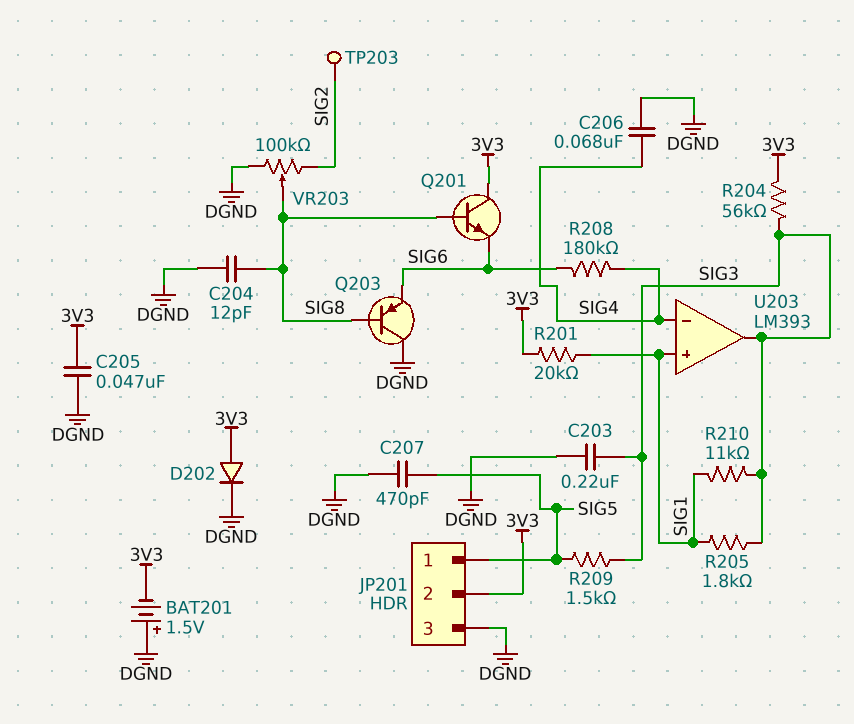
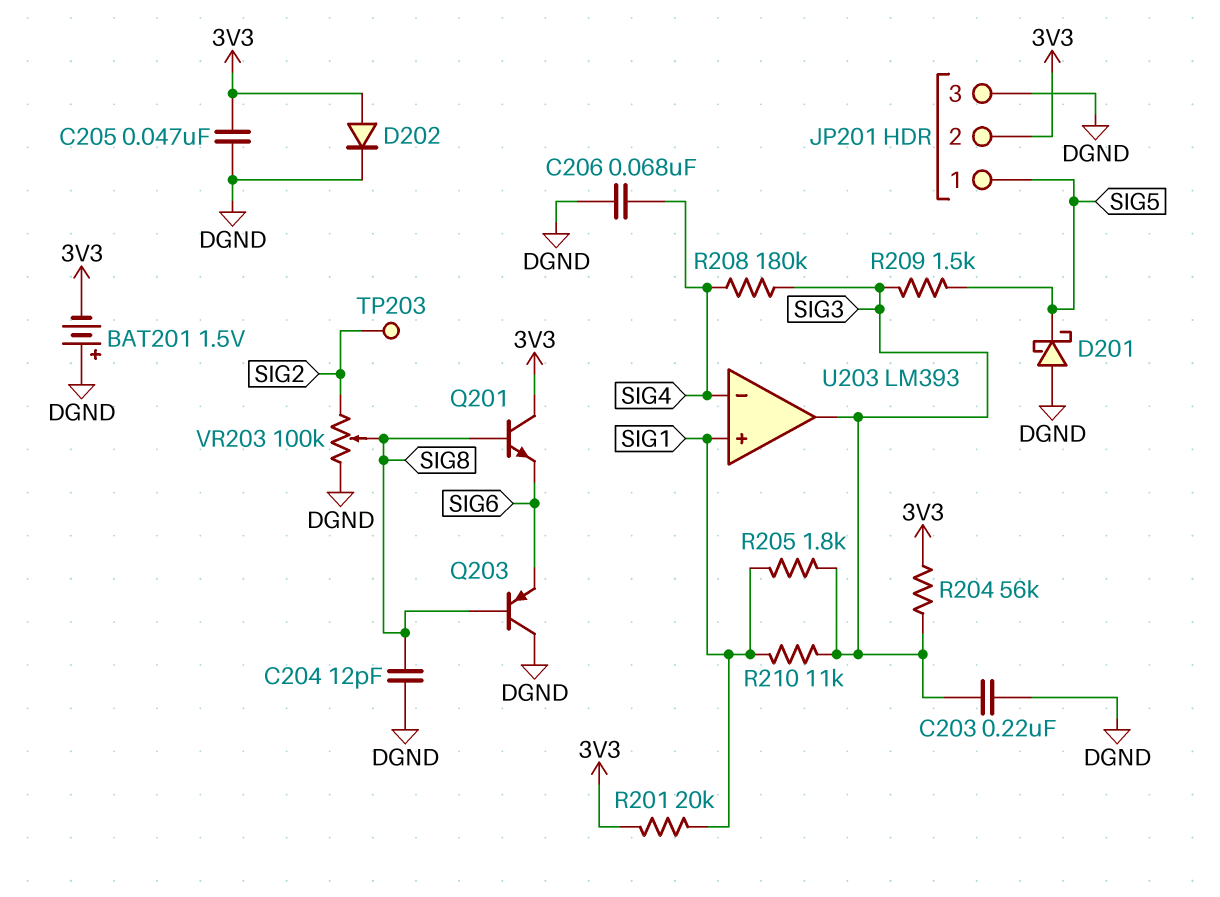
C207: 470pF (DGND, SIG5) -> none
D201: none -> schottky (A DGND, K SIG5)
R208: 180k (SIG4, SIG6) -> 180k (SIG3, SIG4)

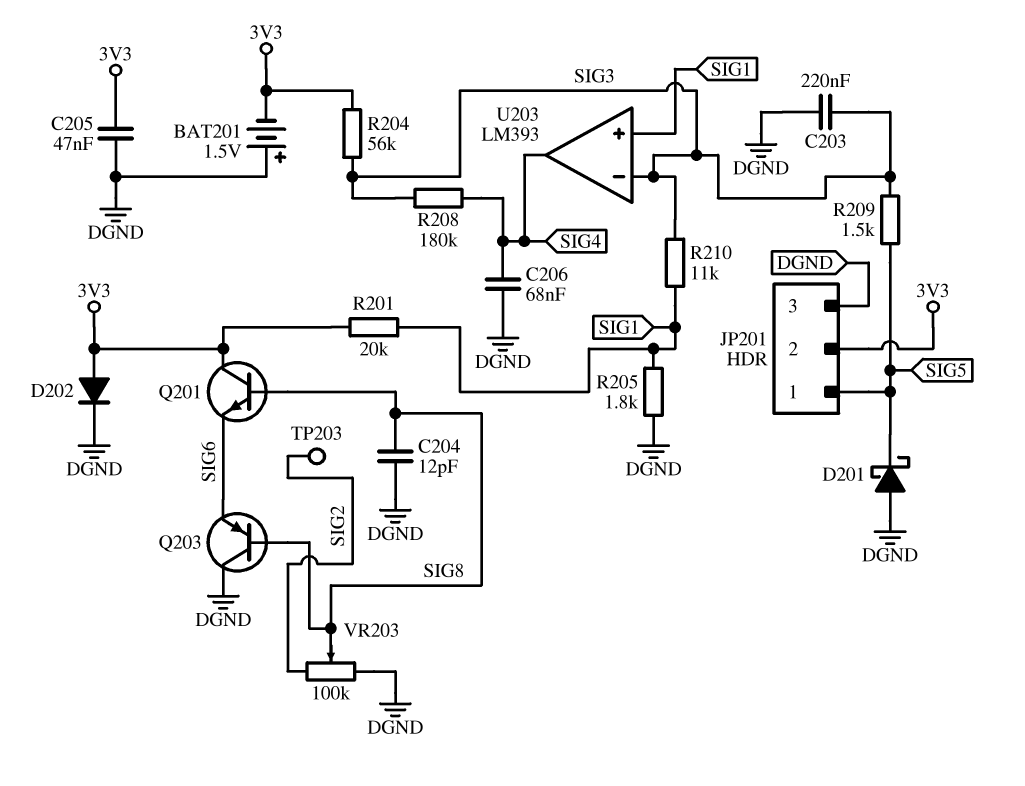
R205: 1.8k (SIG1, SIG3) -> 1.8k (DGND, SIG1)
U203 pin in-: SIG4 -> SIG3
U203 pin out: SIG3 -> SIG4

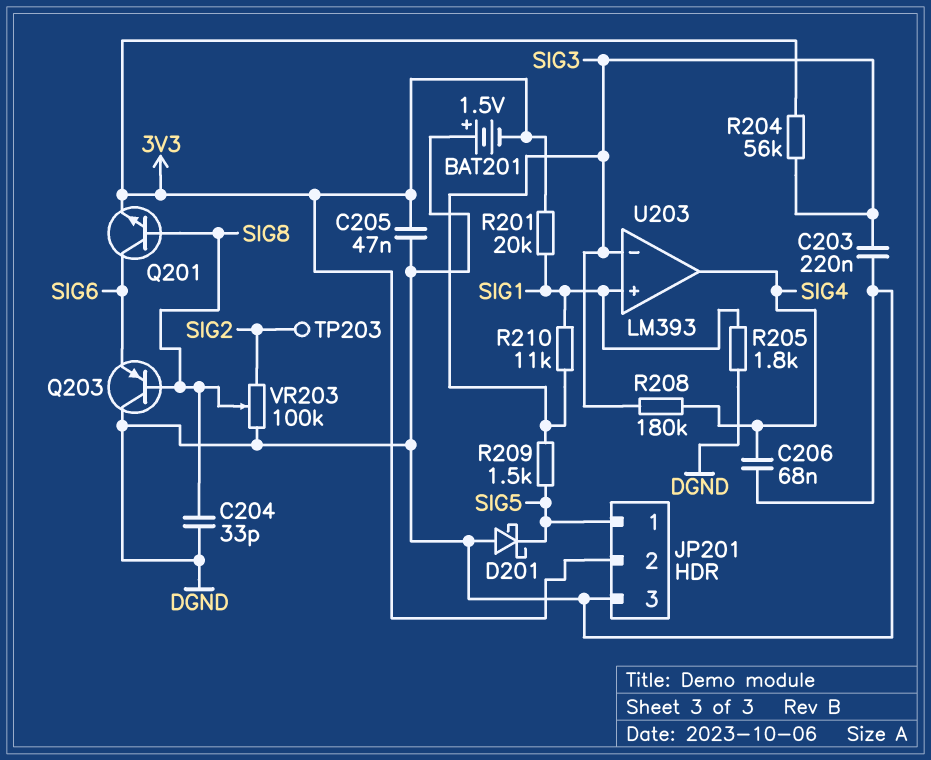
C204: 12pF (DGND, SIG8) -> 33pF (DGND, SIG8)
D202: diode (A 3V3, K DGND) -> none
Q201: NPN (B SIG8, C 3V3, E SIG6) -> NPN (B SIG8, C SIG6, E 3V3)

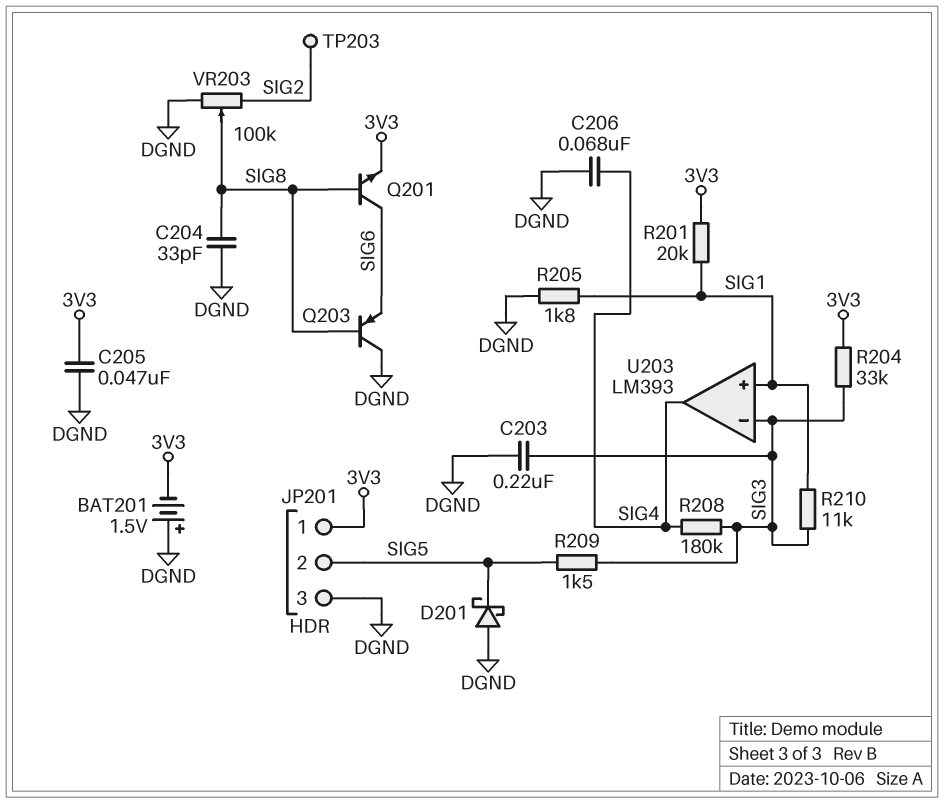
JP201 pin 1: SIG5 -> 3V3
JP201 pin 2: 3V3 -> SIG5
R204: 56k (3V3, SIG3) -> 33k (3V3, SIG3)

